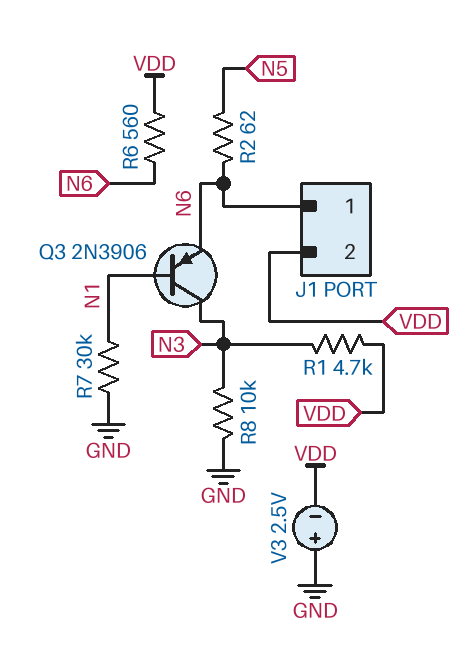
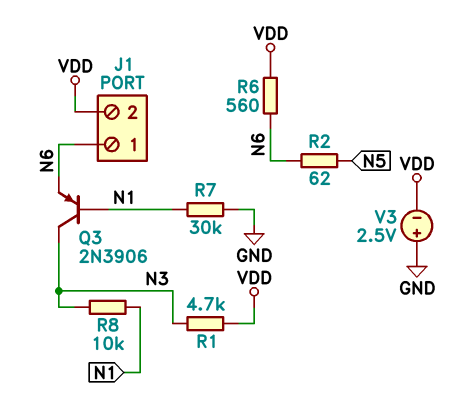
R8: 10k (GND, N3) -> 10k (N1, N3)

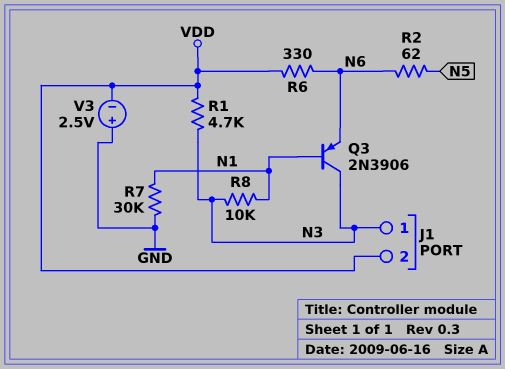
J1 pin 1: N6 -> N3
R6: 560 (N6, VDD) -> 330 (N6, VDD)

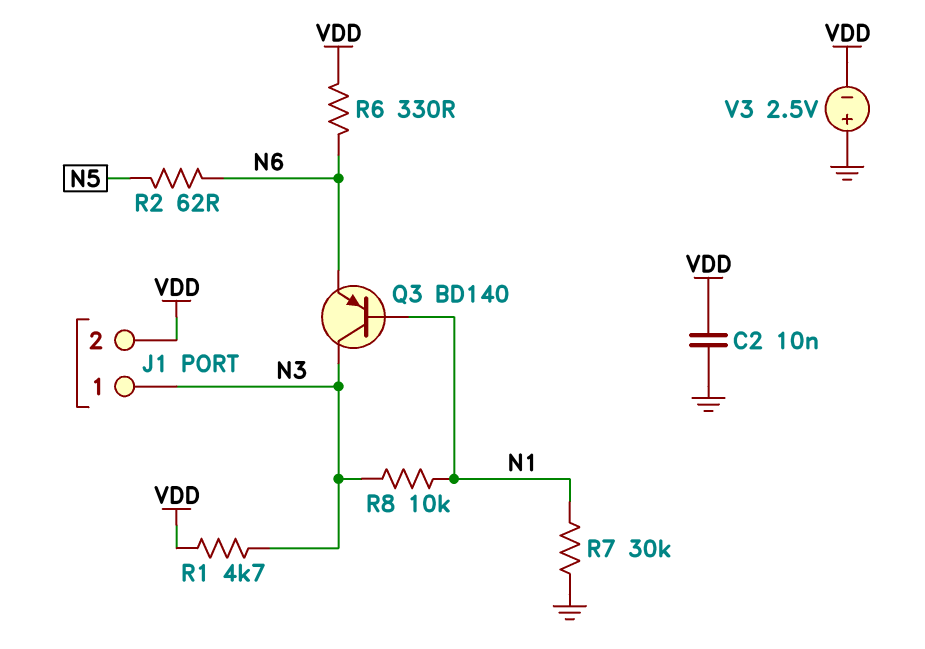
C2: none -> 10nF (GND, VDD)
Q3: PNP 2N3906 (B N1, C N3, E N6) -> PNP BD140 (B N1, C N3, E N6)

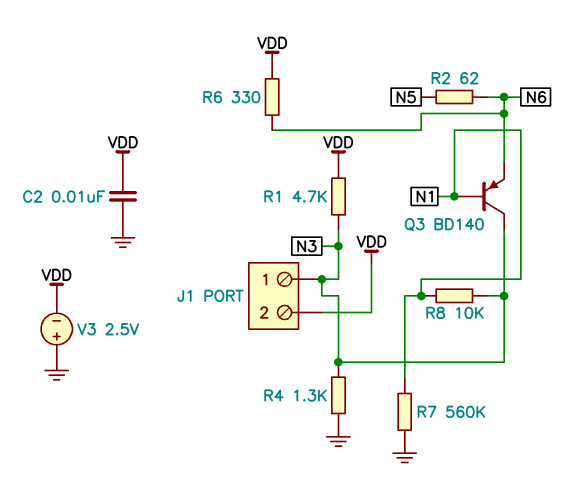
R4: none -> 1.3k (GND, N3)
R7: 30k (GND, N1) -> 560k (GND, N1)

